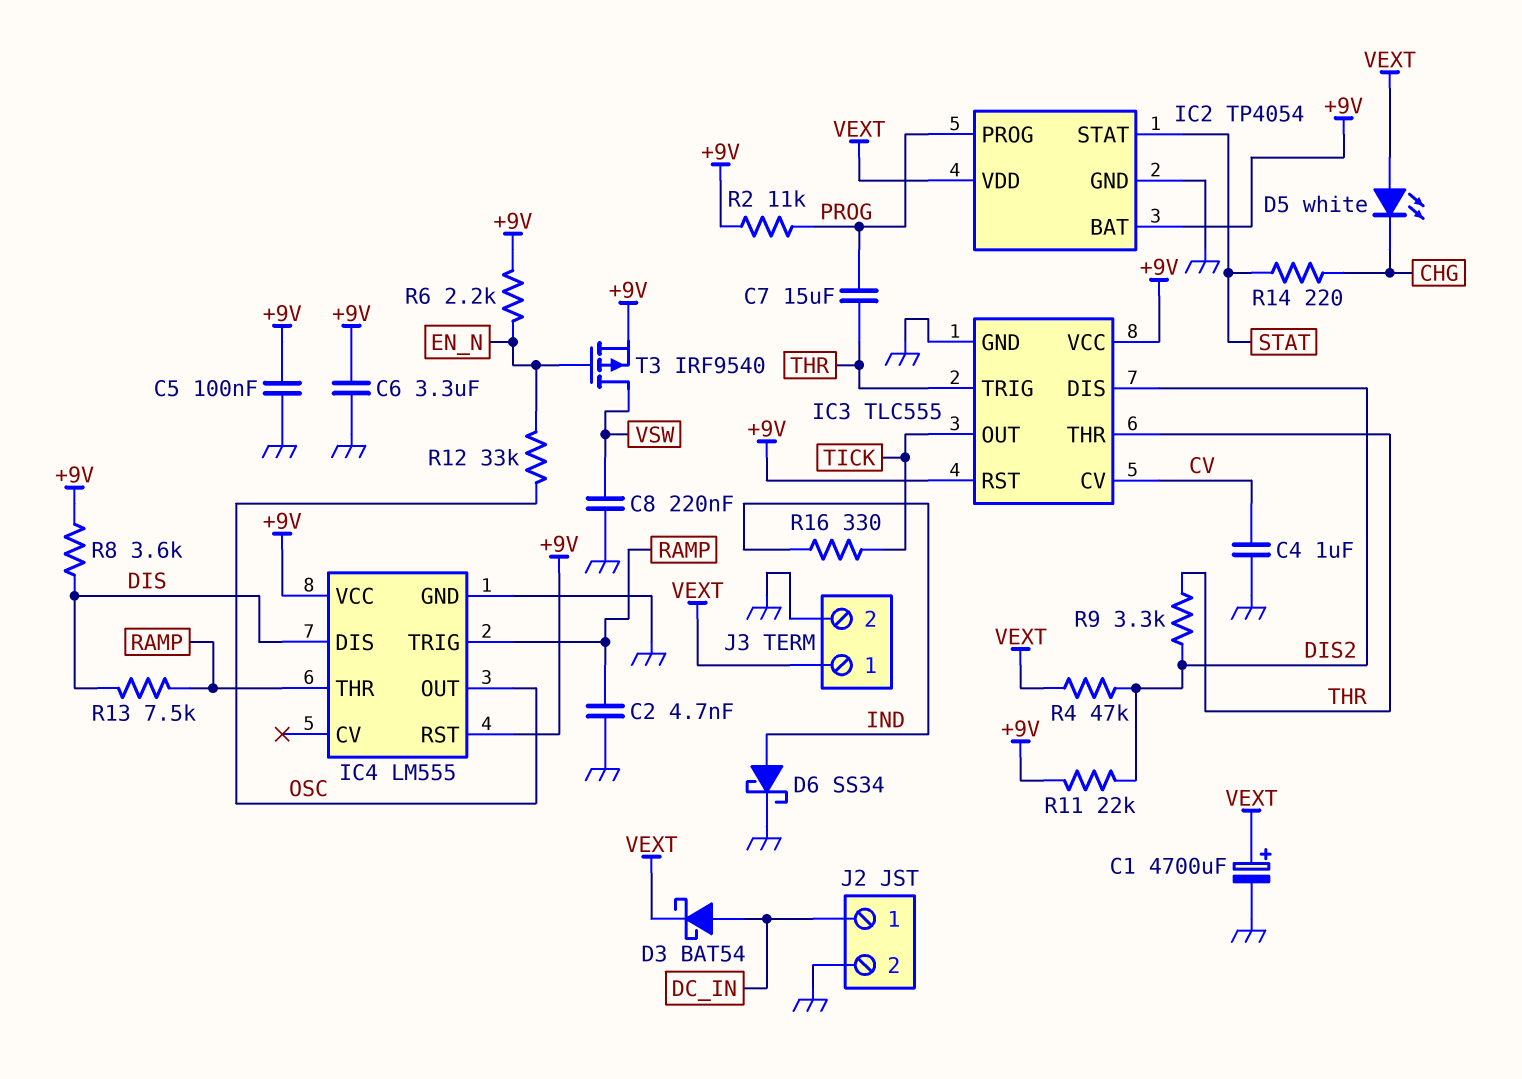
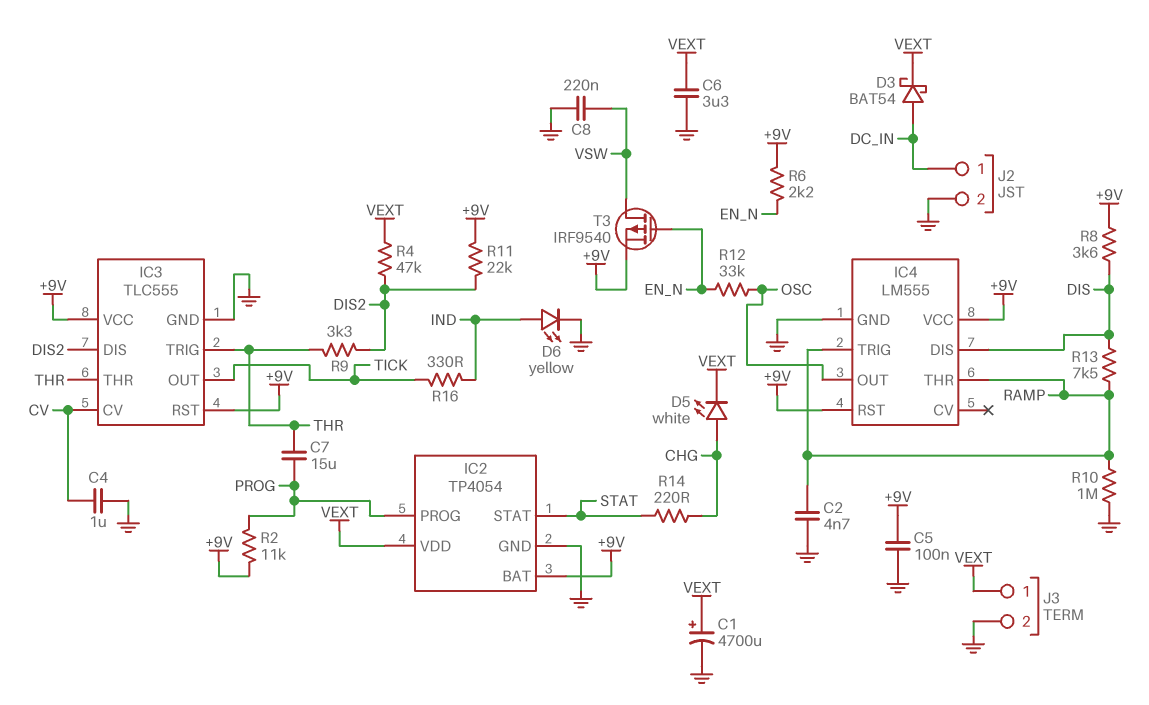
C6: 3.3uF (+9V, GND) -> 3.3uF (GND, VEXT)
D5: LED white (A VEXT, K CHG) -> LED white (A CHG, K VEXT)
D6: schottky SS34 (A IND, K GND) -> LED yellow (A IND, K GND)
R10: none -> 1M (GND, RAMP)

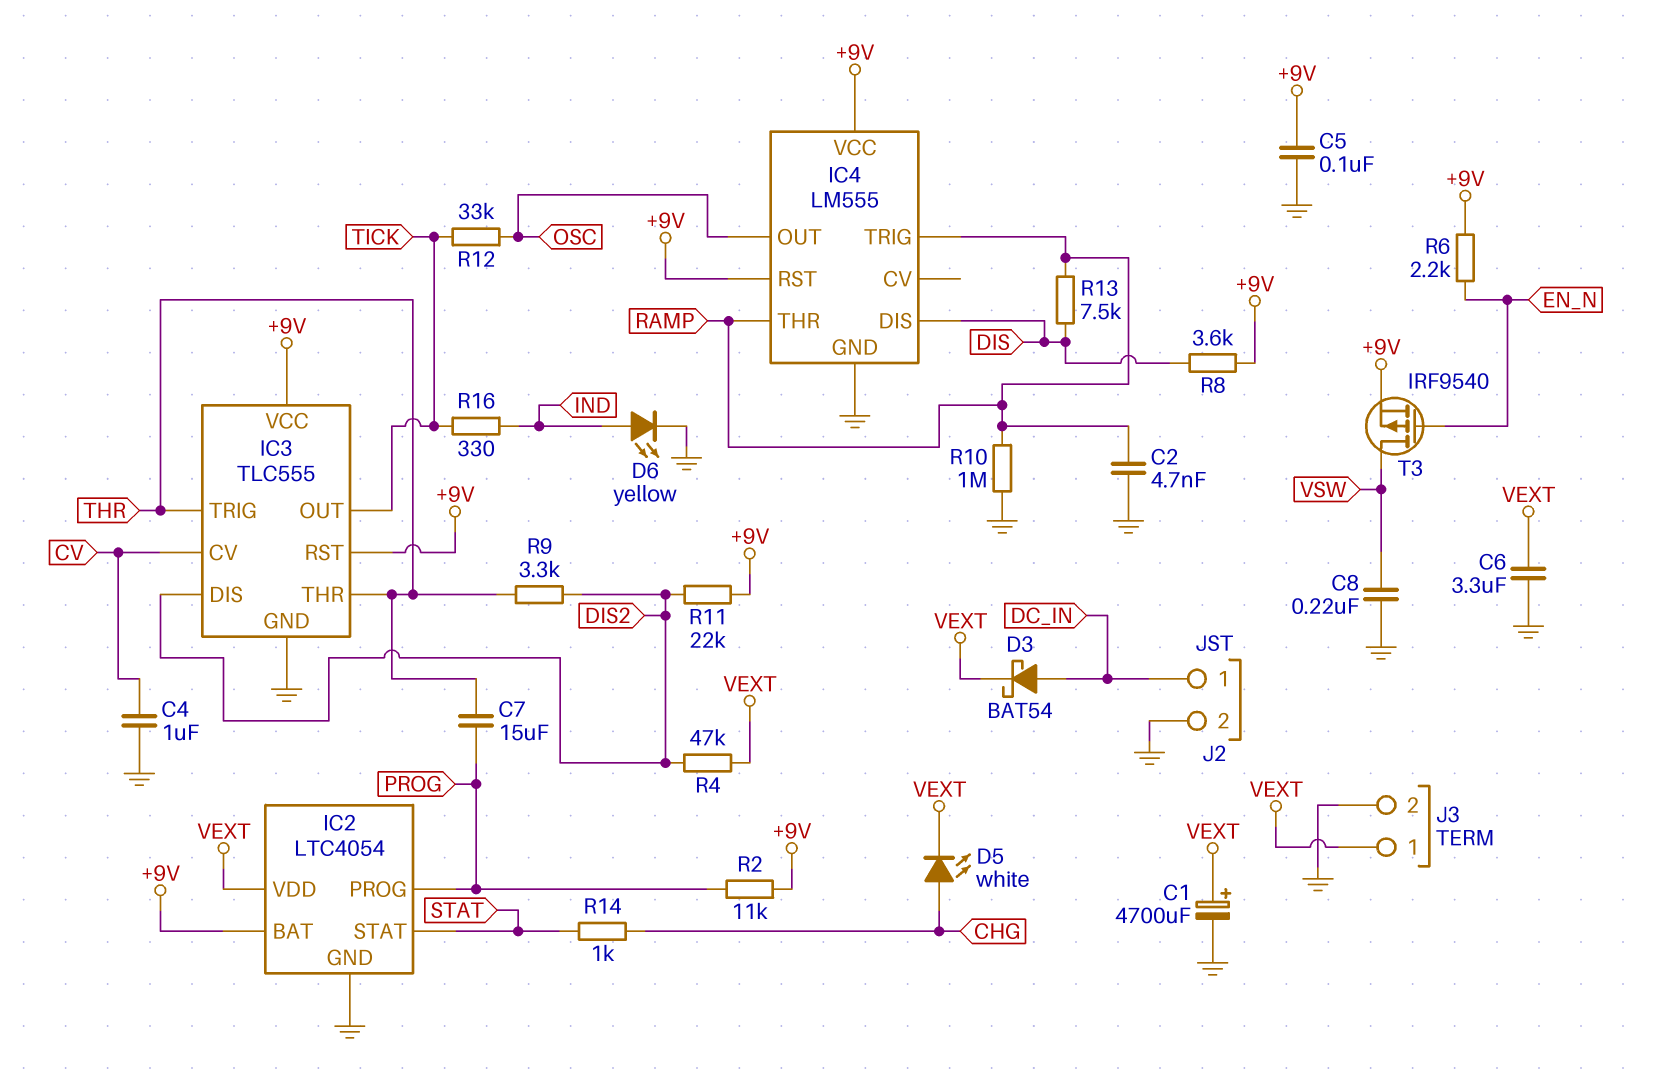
IC2: TP4054 -> LTC4054
R12: 33k (EN_N, OSC) -> 33k (OSC, TICK)
R14: 220 (CHG, STAT) -> 1k (CHG, STAT)

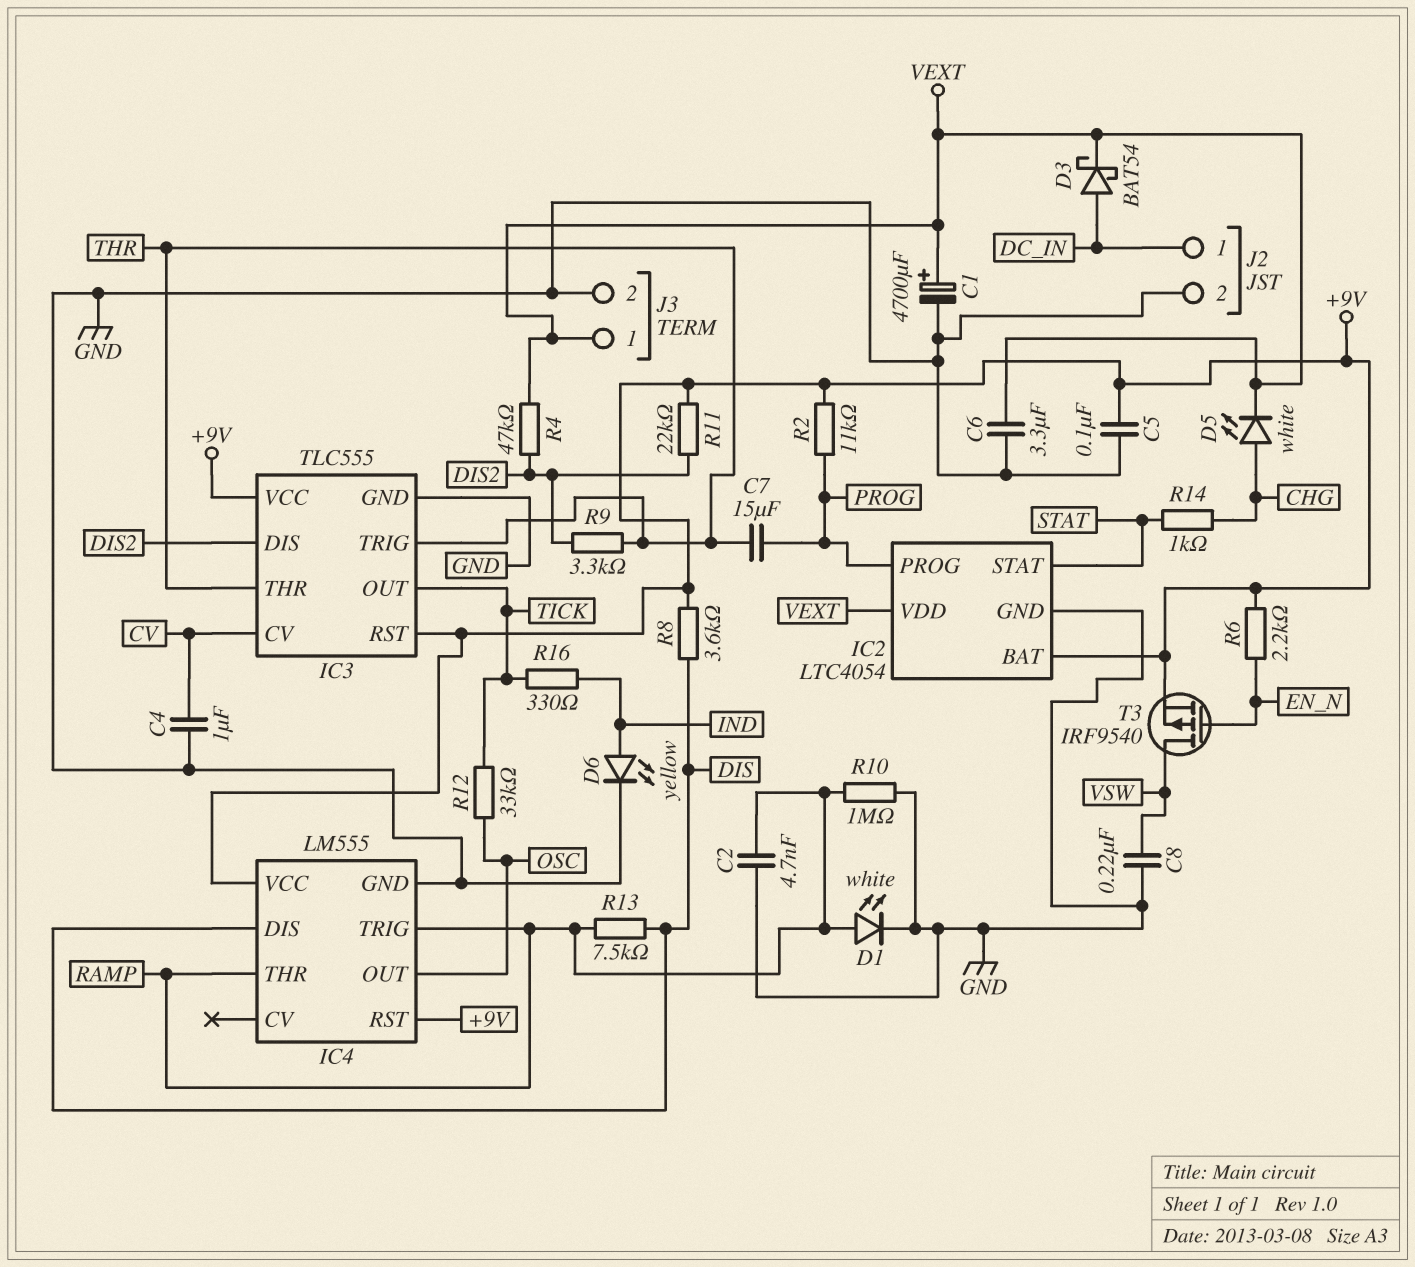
D1: none -> LED white (A RAMP, K GND)

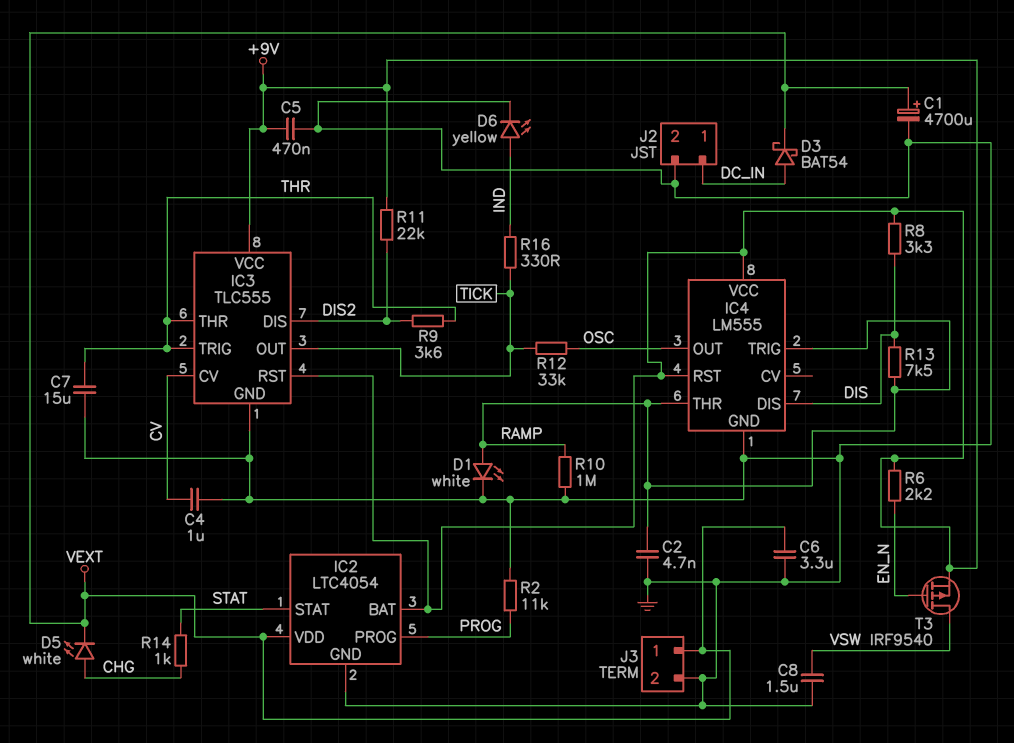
C5: 100nF (+9V, GND) -> 470nF (+9V, GND)
C7: 15uF (PROG, THR) -> 15uF (GND, THR)
C8: 220nF (GND, VSW) -> 1.5uF (GND, VSW)
R2: 11k (+9V, PROG) -> 11k (GND, PROG)
R4: 47k (DIS2, VEXT) -> none
R8: 3.6k (+9V, DIS) -> 3.3k (+9V, DIS)
R9: 3.3k (DIS2, THR) -> 3.6k (DIS2, THR)

